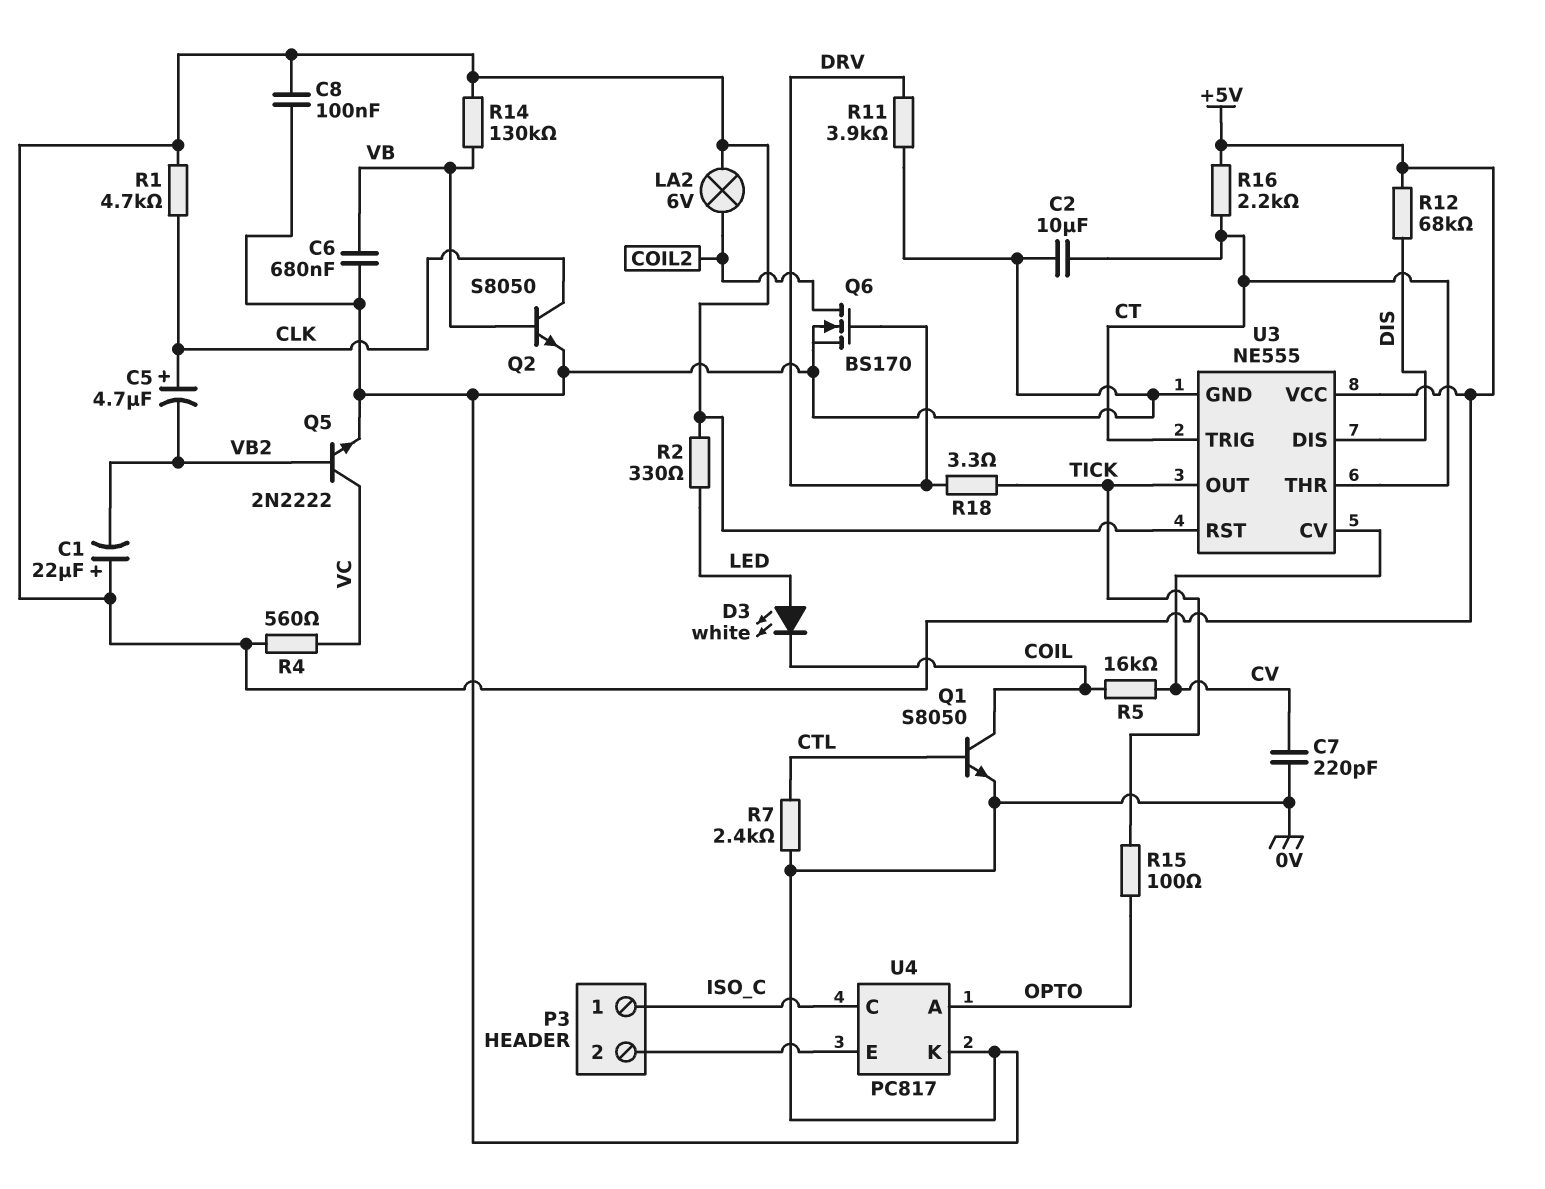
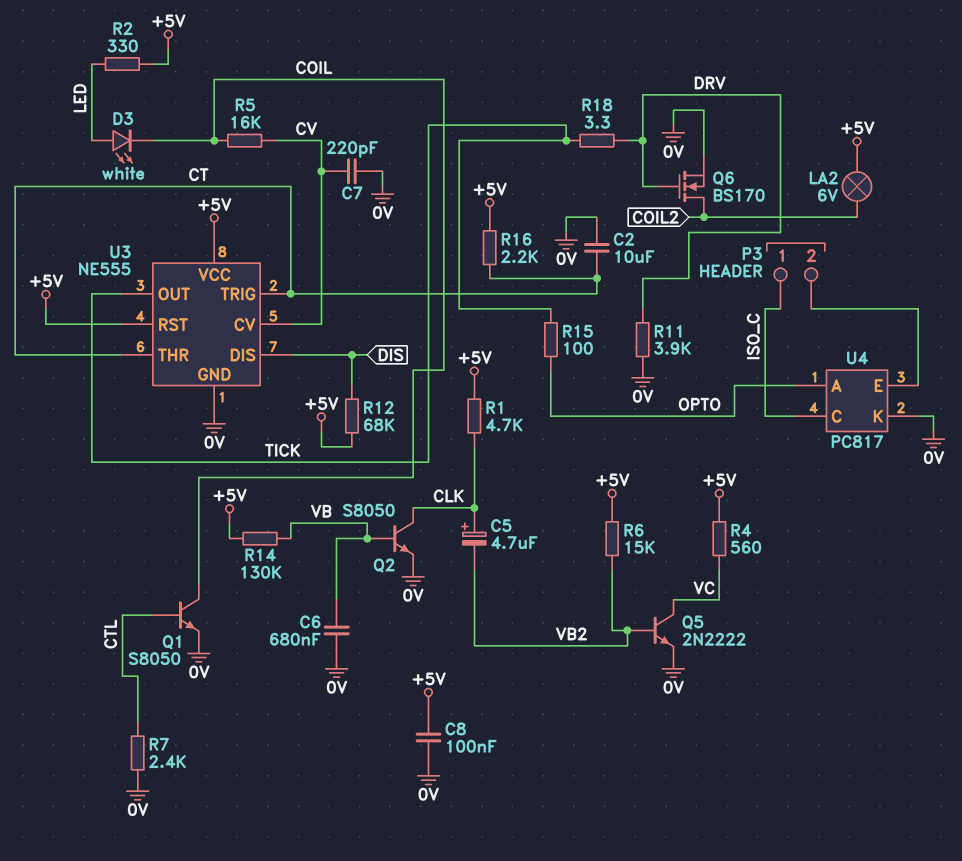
C1: 22uF (plus +5V, minus VB2) -> none
R6: none -> 15k (+5V, VB2)

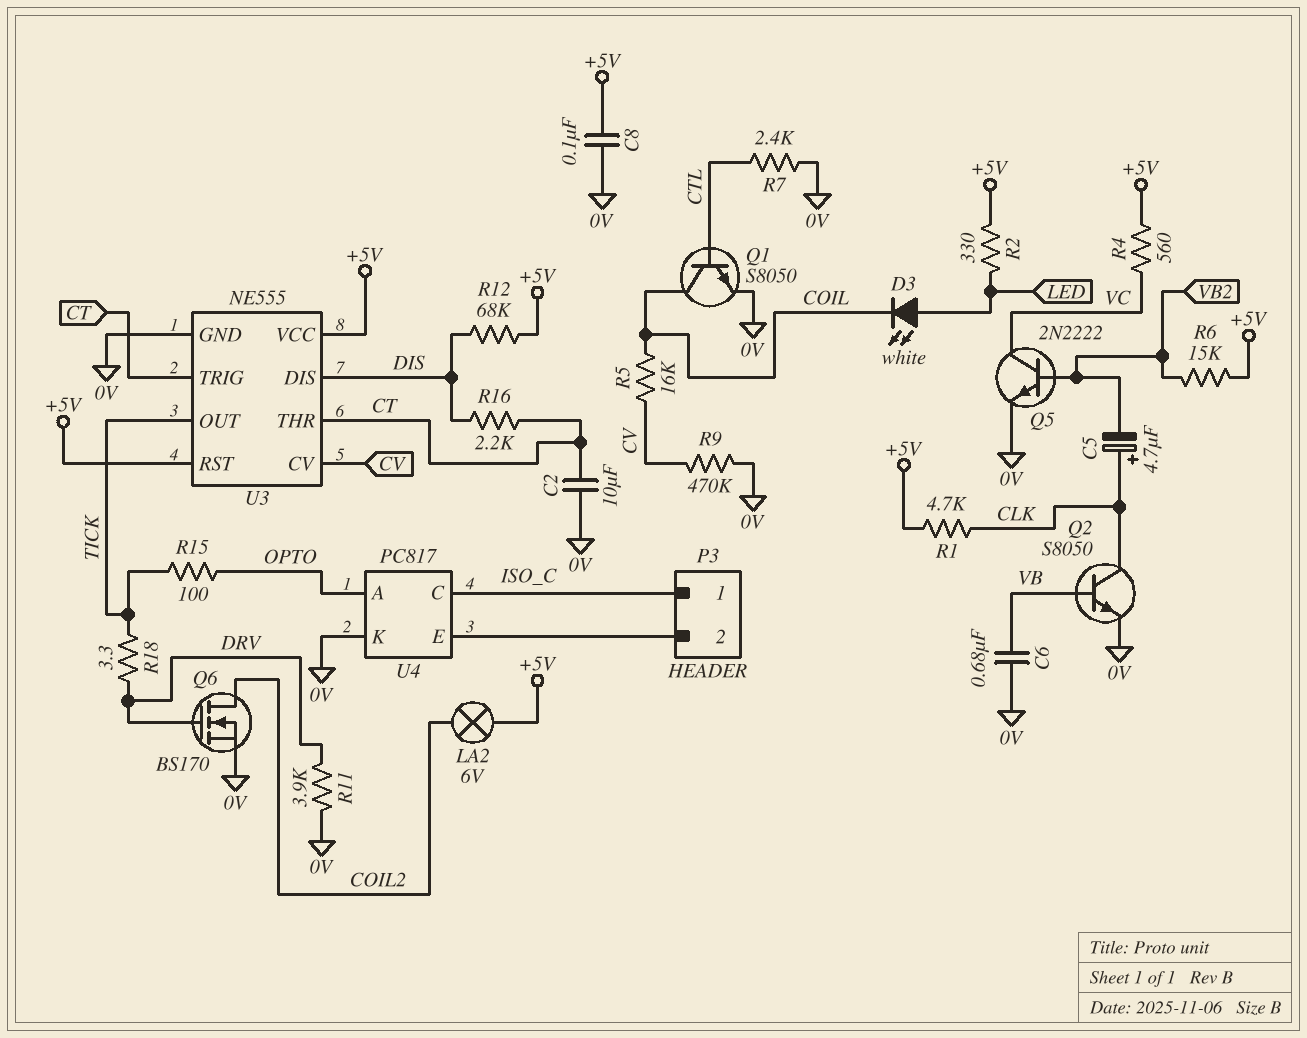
C7: 220pF (0V, CV) -> none
R9: none -> 470k (0V, CV)
R14: 130k (+5V, VB) -> none
R16: 2.2k (+5V, CT) -> 2.2k (CT, DIS)

